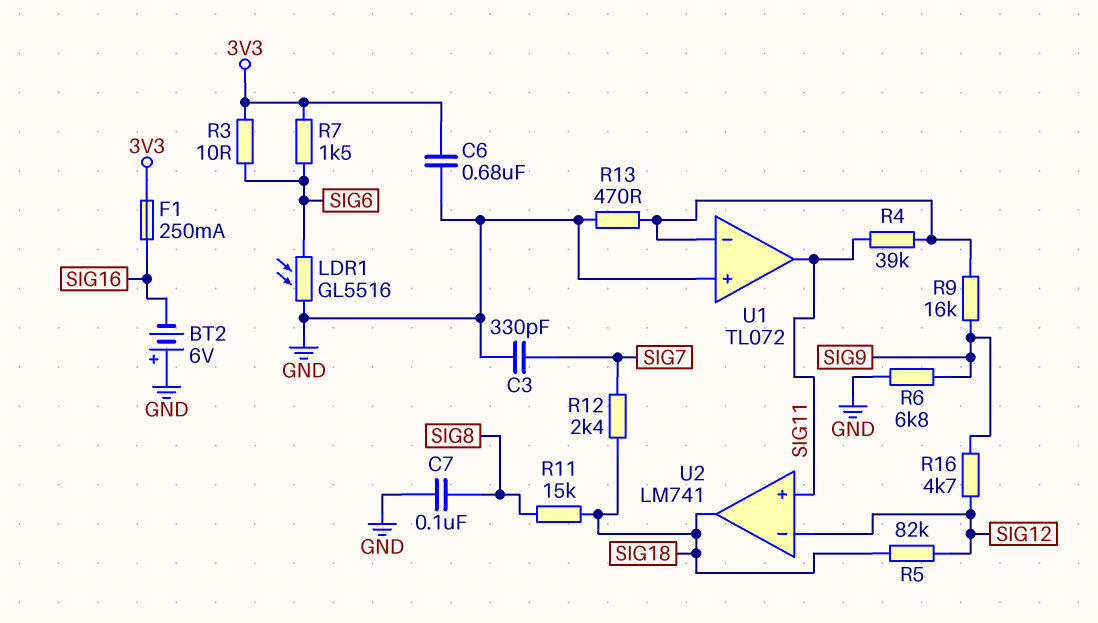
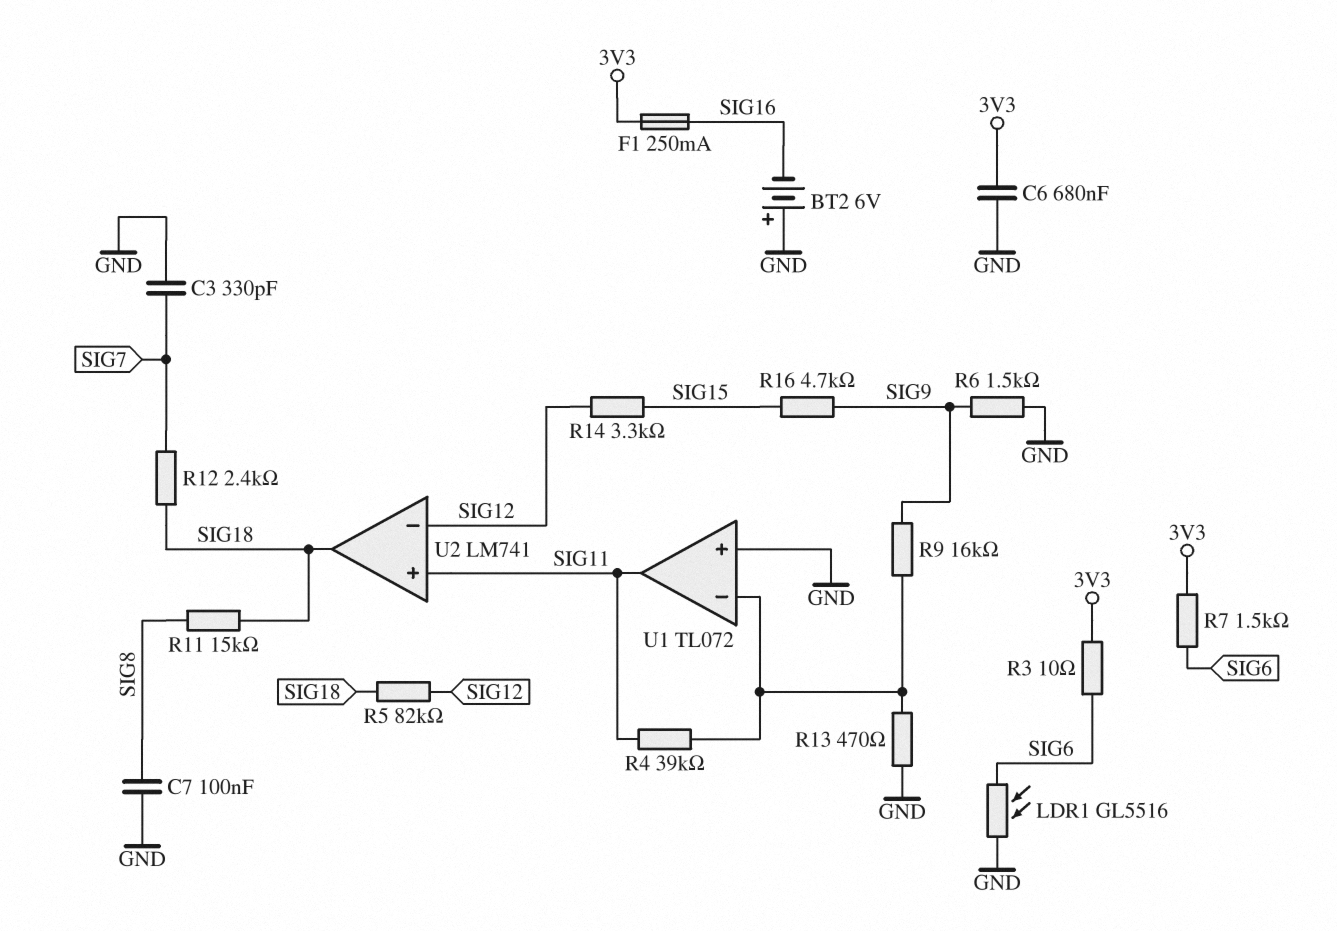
R6: 6.8k (GND, SIG9) -> 1.5k (GND, SIG9)
R14: none -> 3.3k (SIG12, SIG15)
R16: 4.7k (SIG9, SIG12) -> 4.7k (SIG9, SIG15)

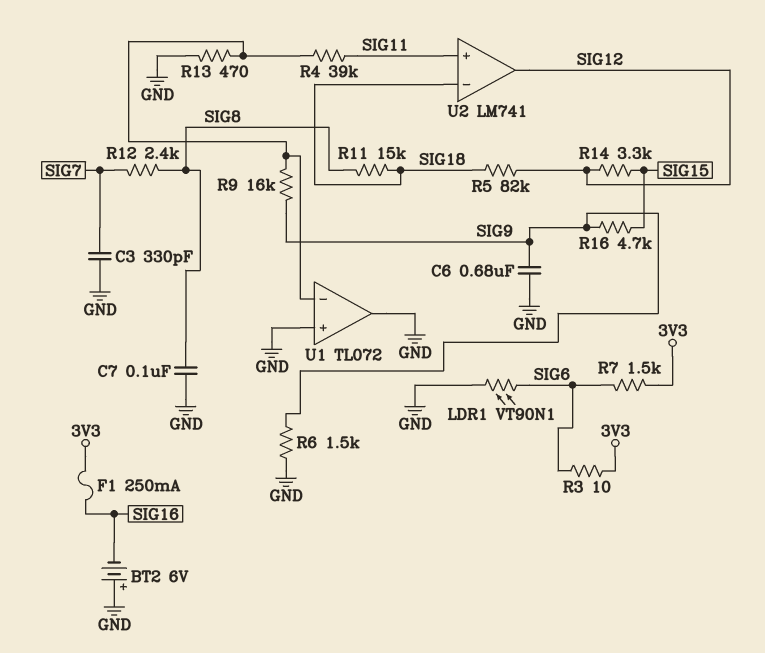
C6: 680nF (3V3, GND) -> 680nF (GND, SIG9)
LDR1: GL5516 (GND, SIG6) -> VT90N1 (GND, SIG6)
R12: 2.4k (SIG7, SIG18) -> 2.4k (SIG7, SIG8)
U1 pin out: SIG11 -> GND
U2 pin in-: SIG12 -> SIG18
U2 pin out: SIG18 -> SIG12

